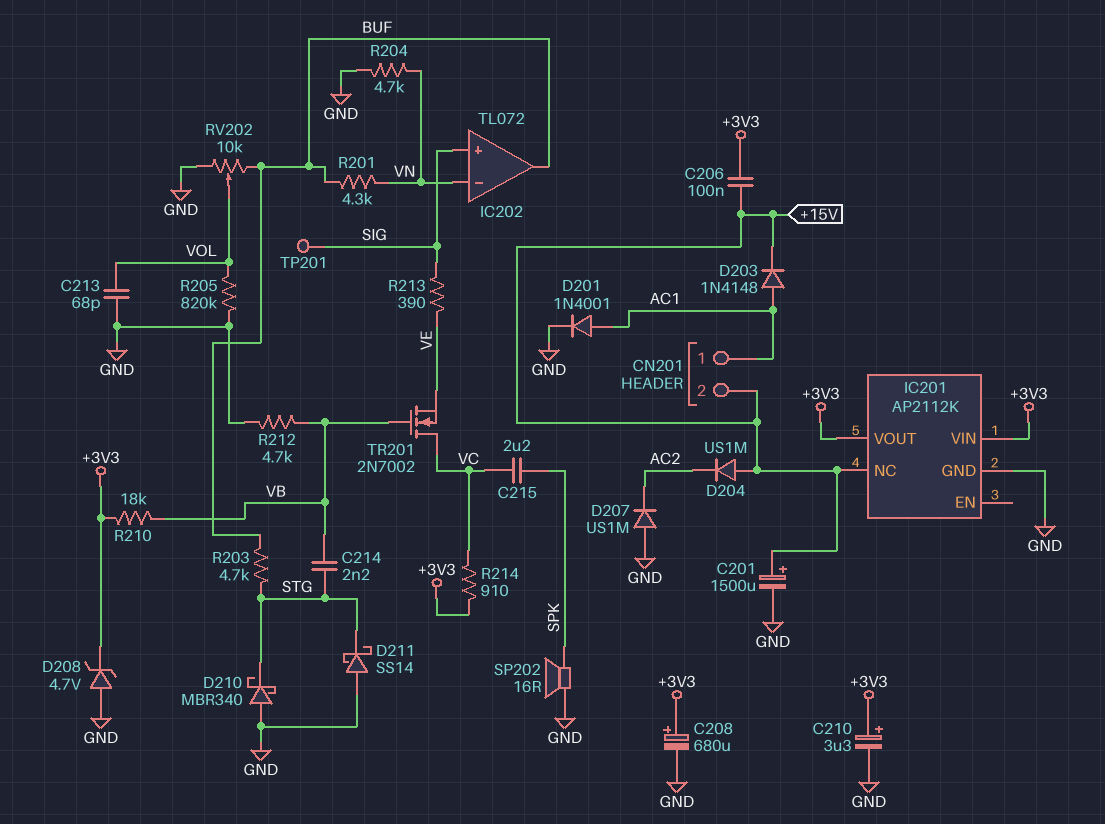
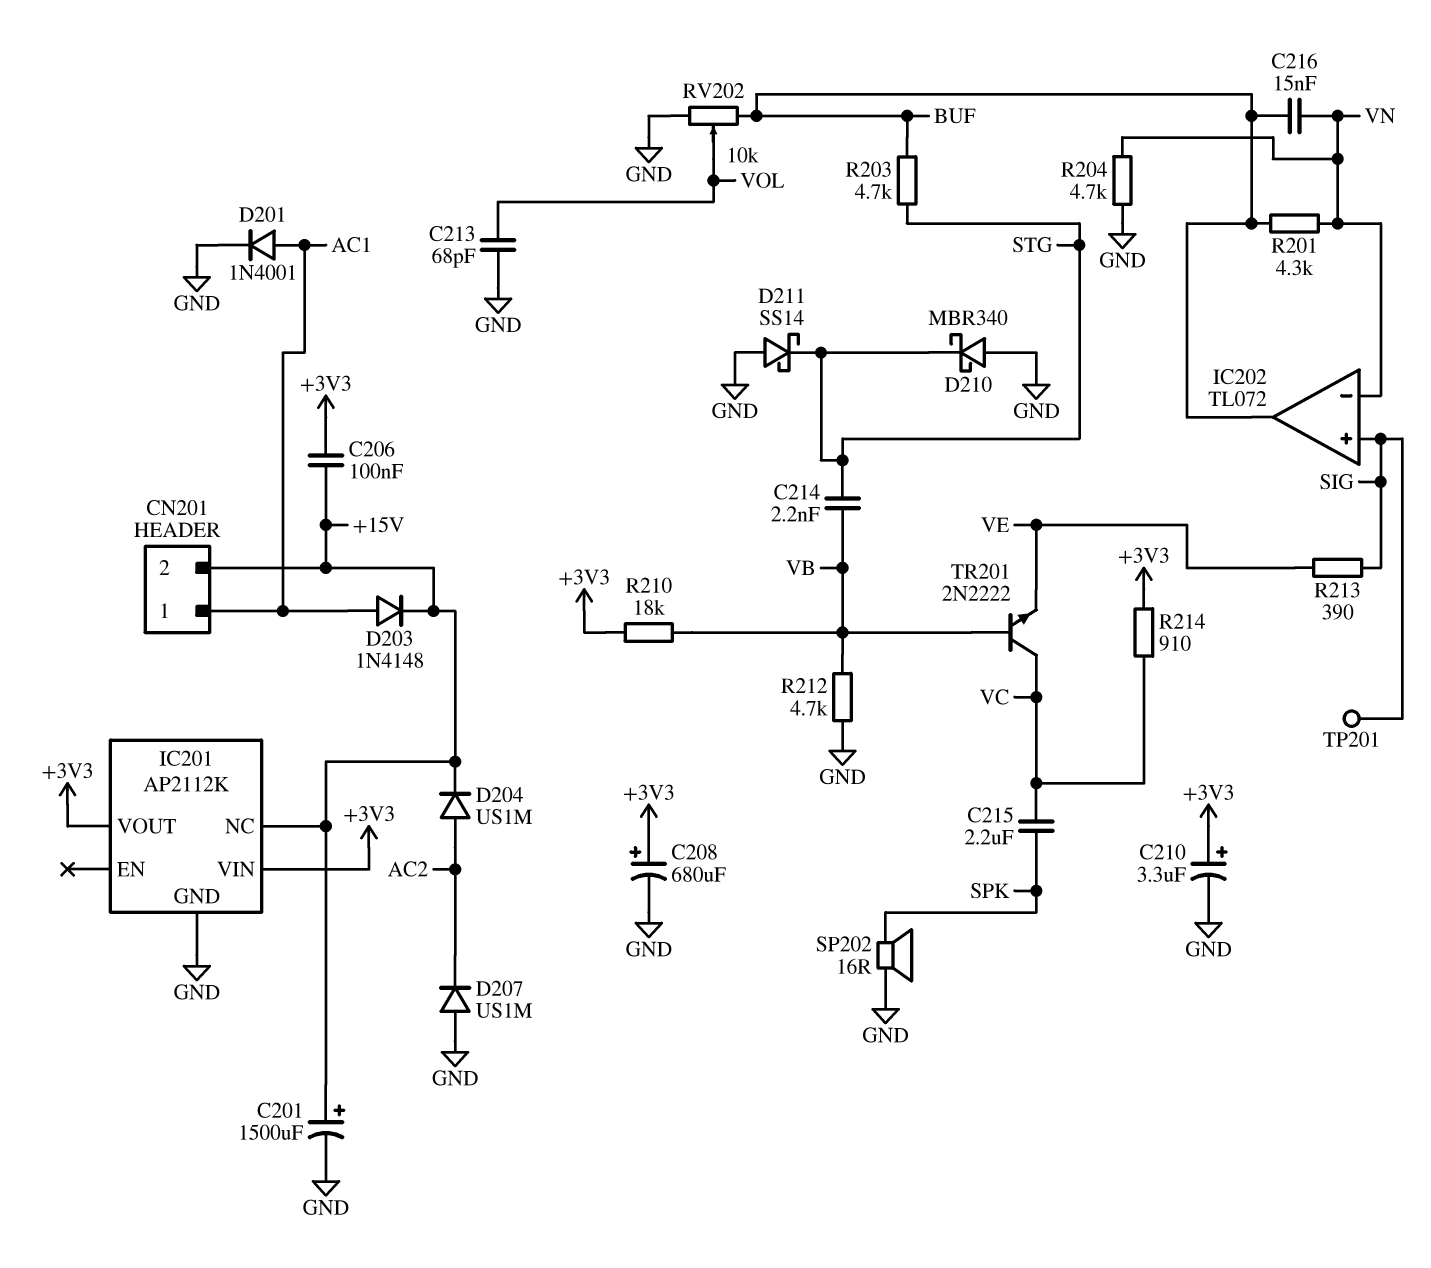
C216: none -> 15nF (BUF, VN)
D204: diode US1M (A +15V, K AC2) -> diode US1M (A AC2, K +15V)
D208: zener 4.7V (A GND, K +3V3) -> none
R205: 820k (GND, VOL) -> none
TR201: NMOS 2N7002 (G VB, D VC, S VE) -> NPN 2N2222 (B VB, C VC, E VE)

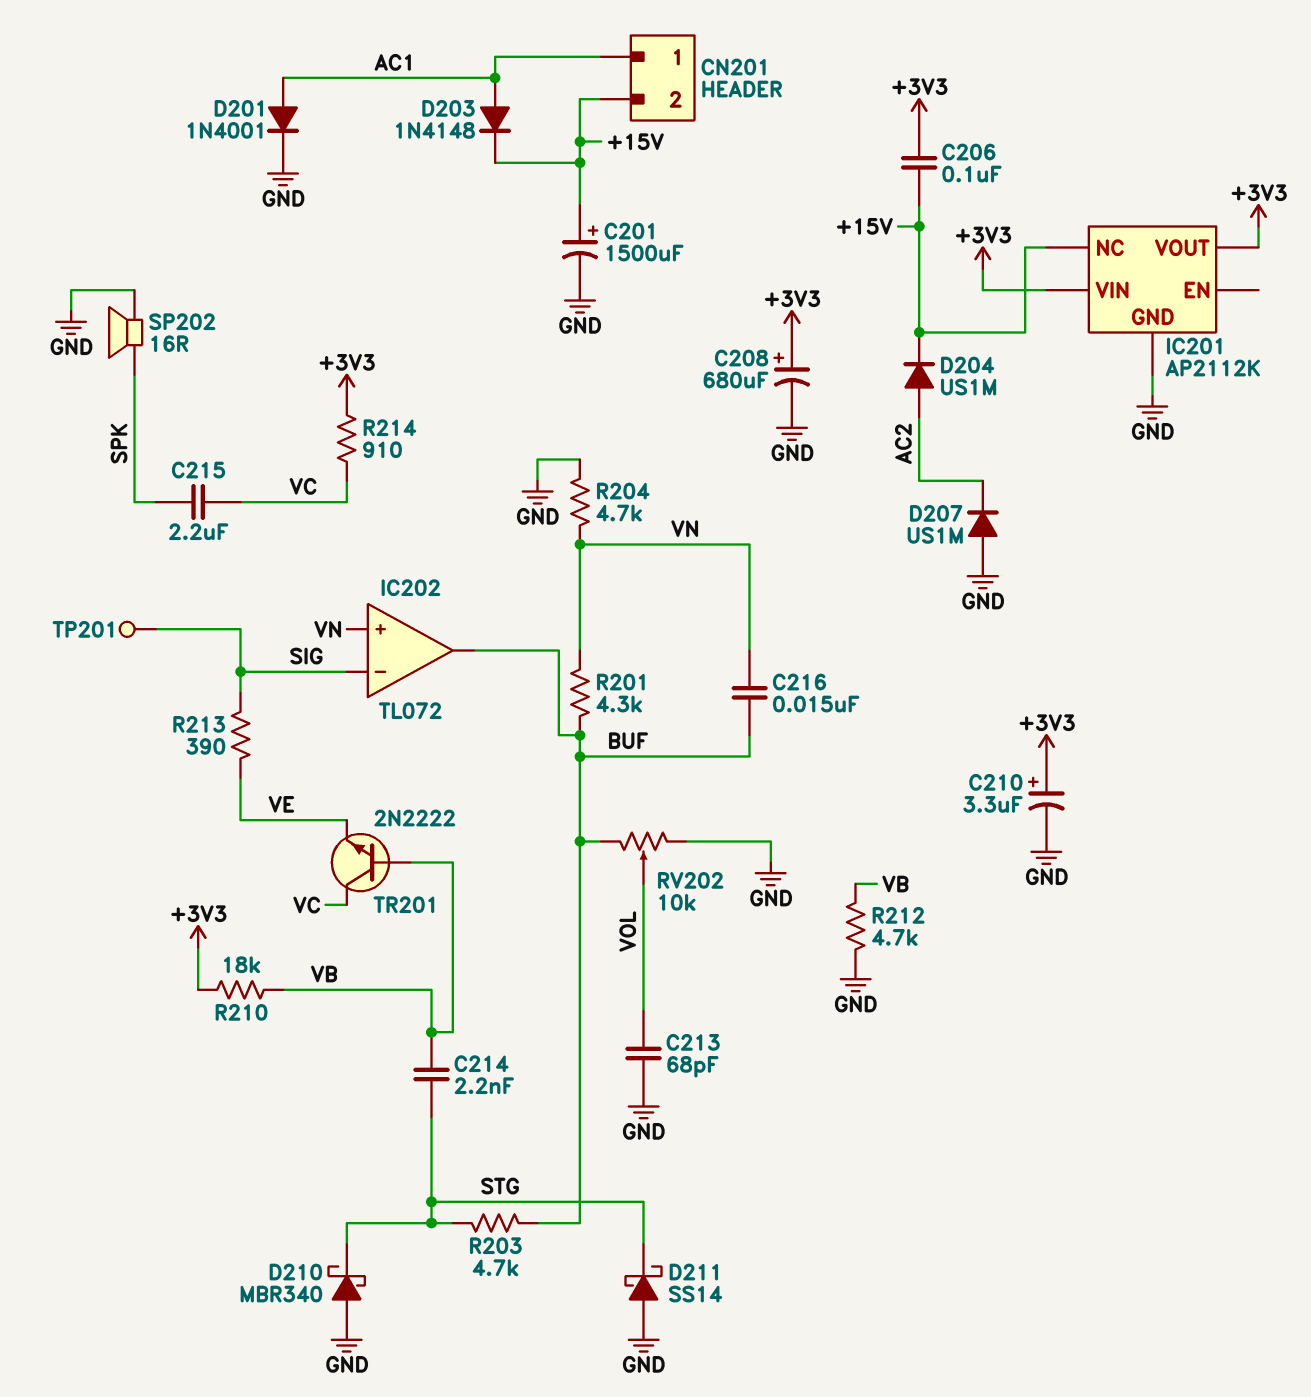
IC202 pin in+: SIG -> VN
IC202 pin in-: VN -> SIG

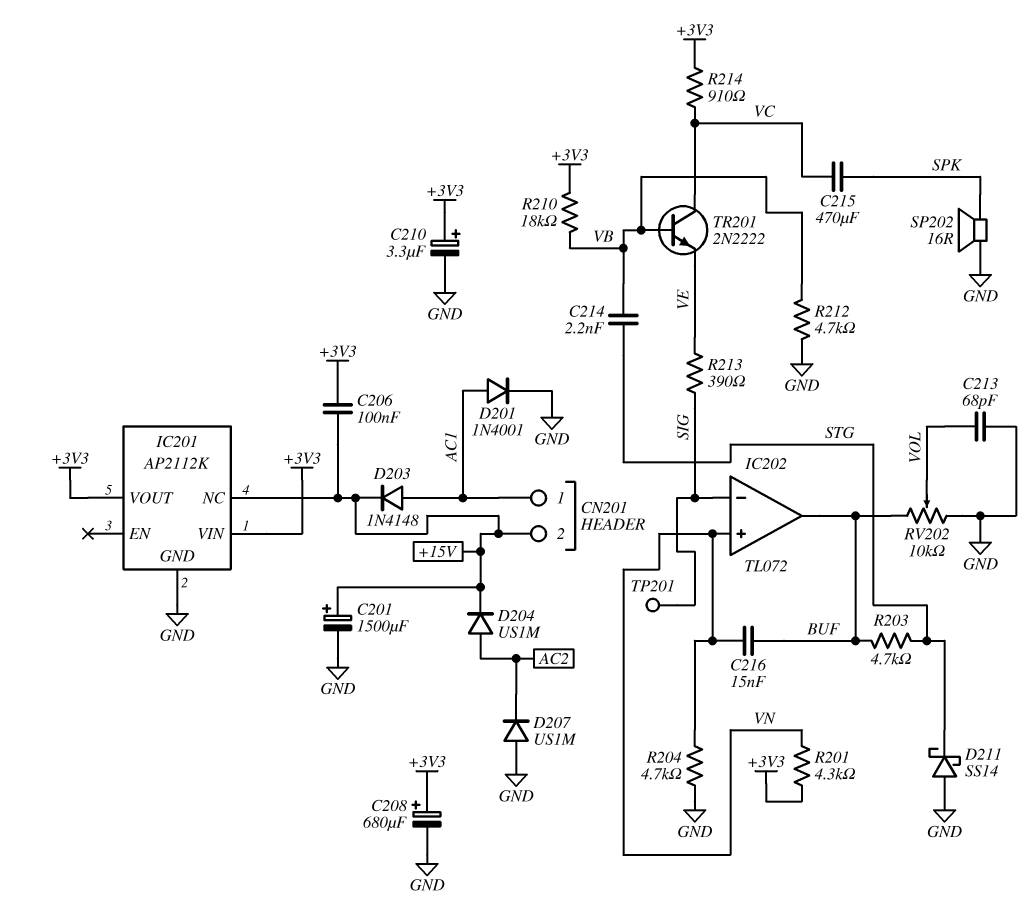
C215: 2.2uF (SPK, VC) -> 470uF (SPK, VC)
D210: schottky MBR340 (A GND, K STG) -> none
R201: 4.3k (BUF, VN) -> 4.3k (+3V3, VN)

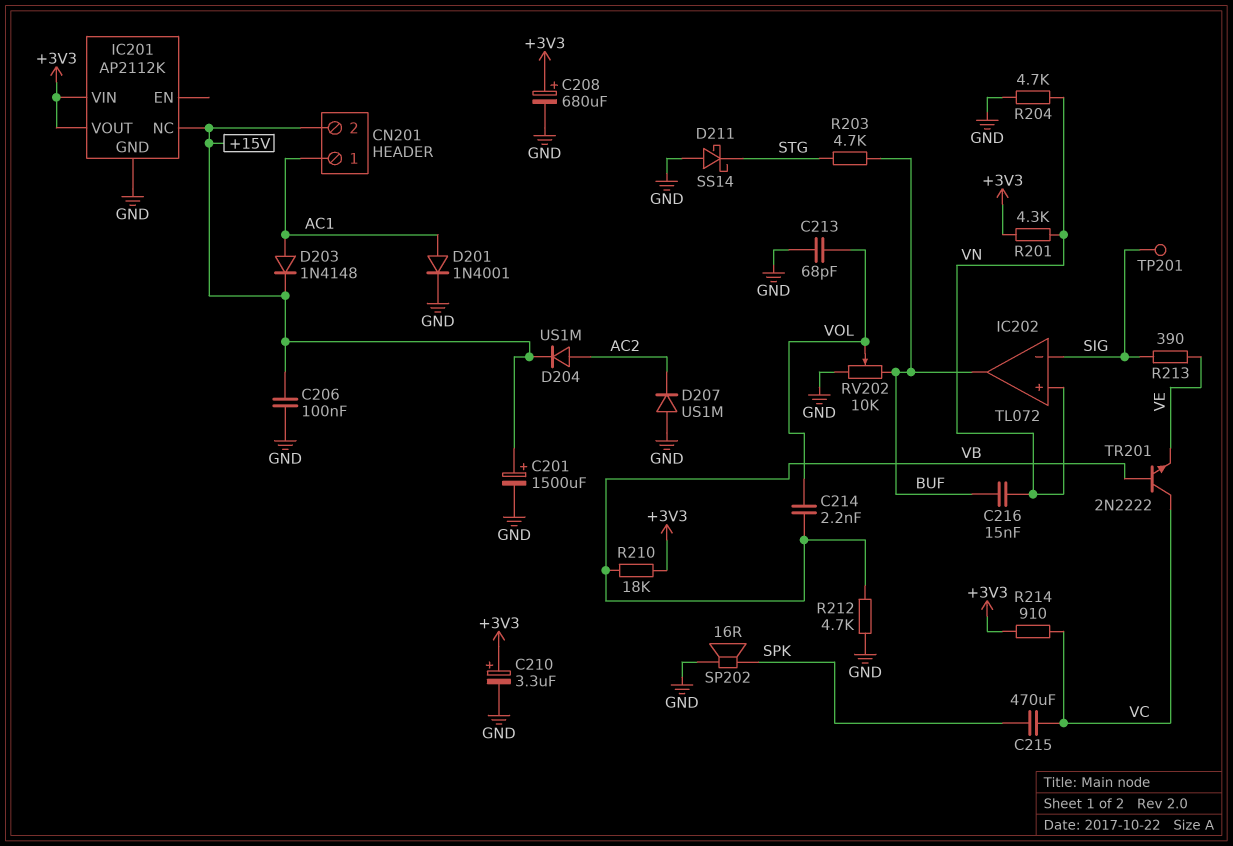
C206: 100nF (+3V3, +15V) -> 100nF (+15V, GND)
C214: 2.2nF (STG, VB) -> 2.2nF (VB, VOL)

